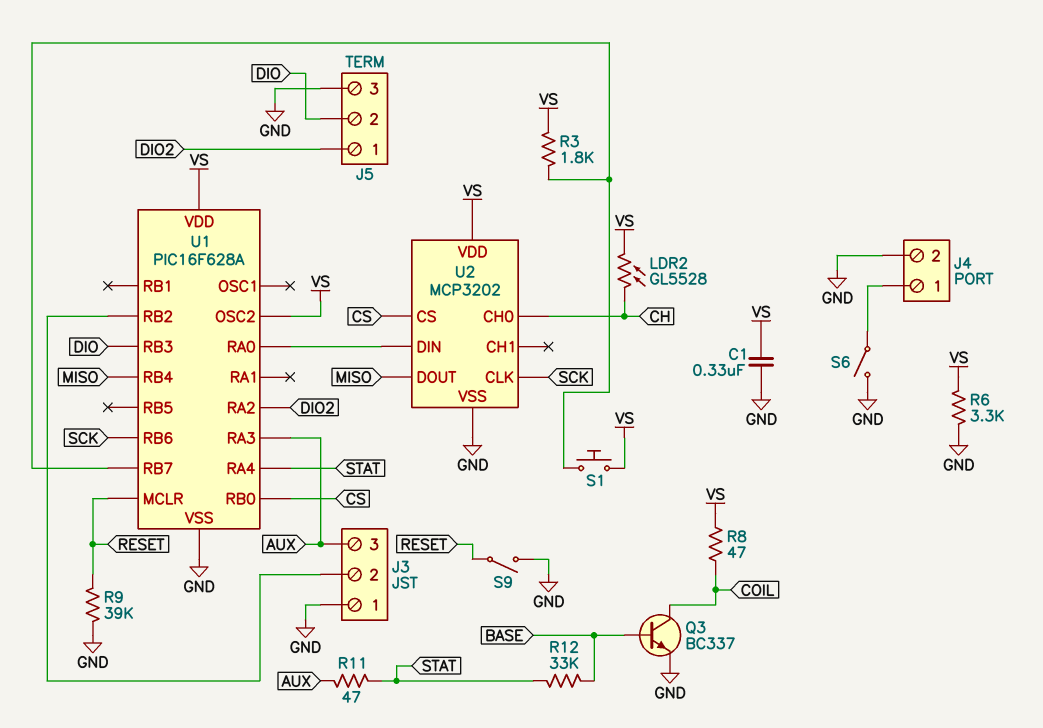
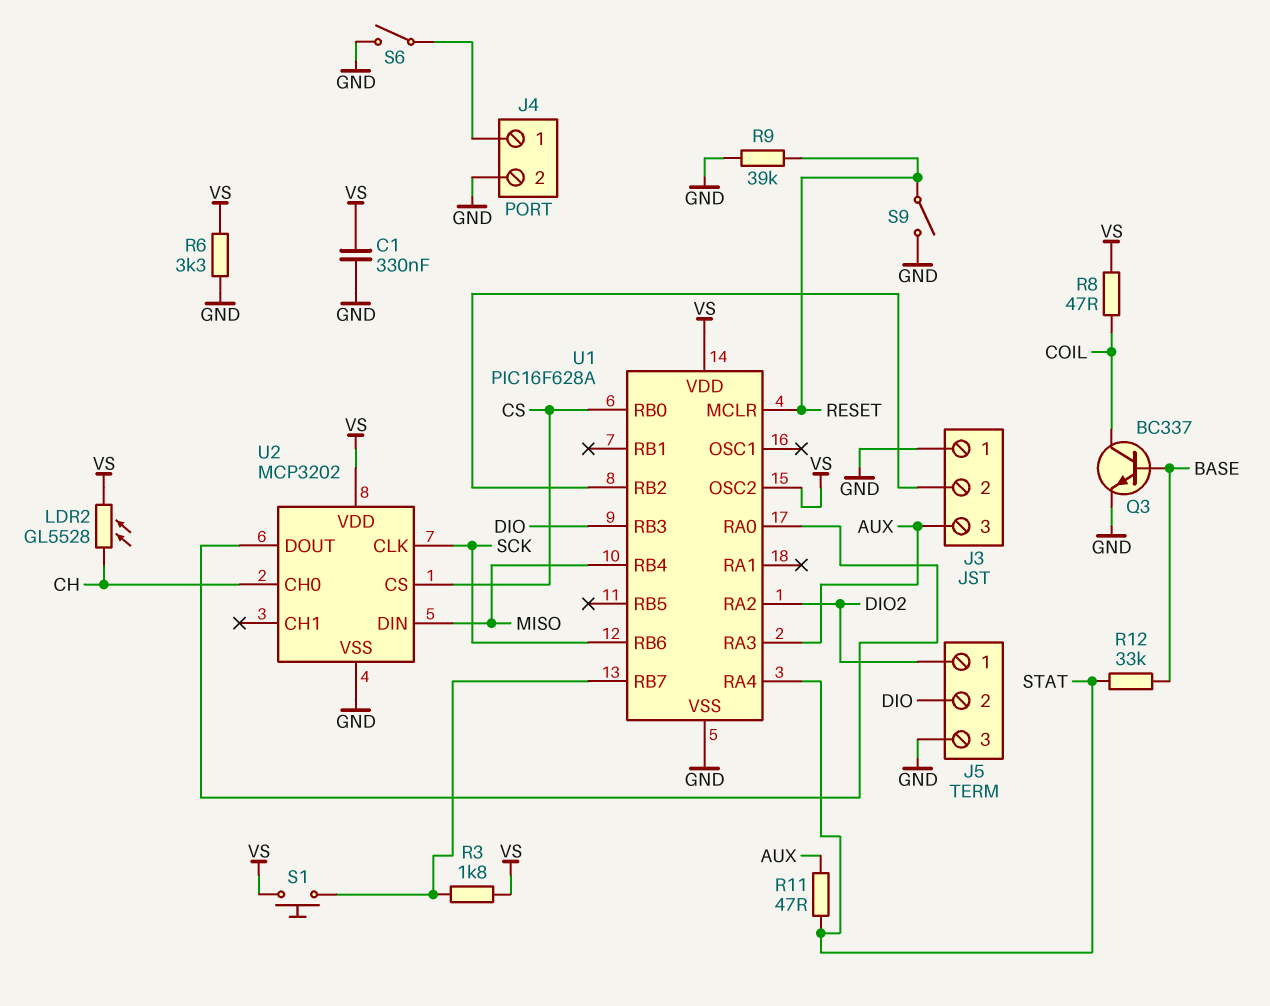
U2 pin DIN: U1/RA0 -> MISO
U2 pin DOUT: MISO -> U1/RA0

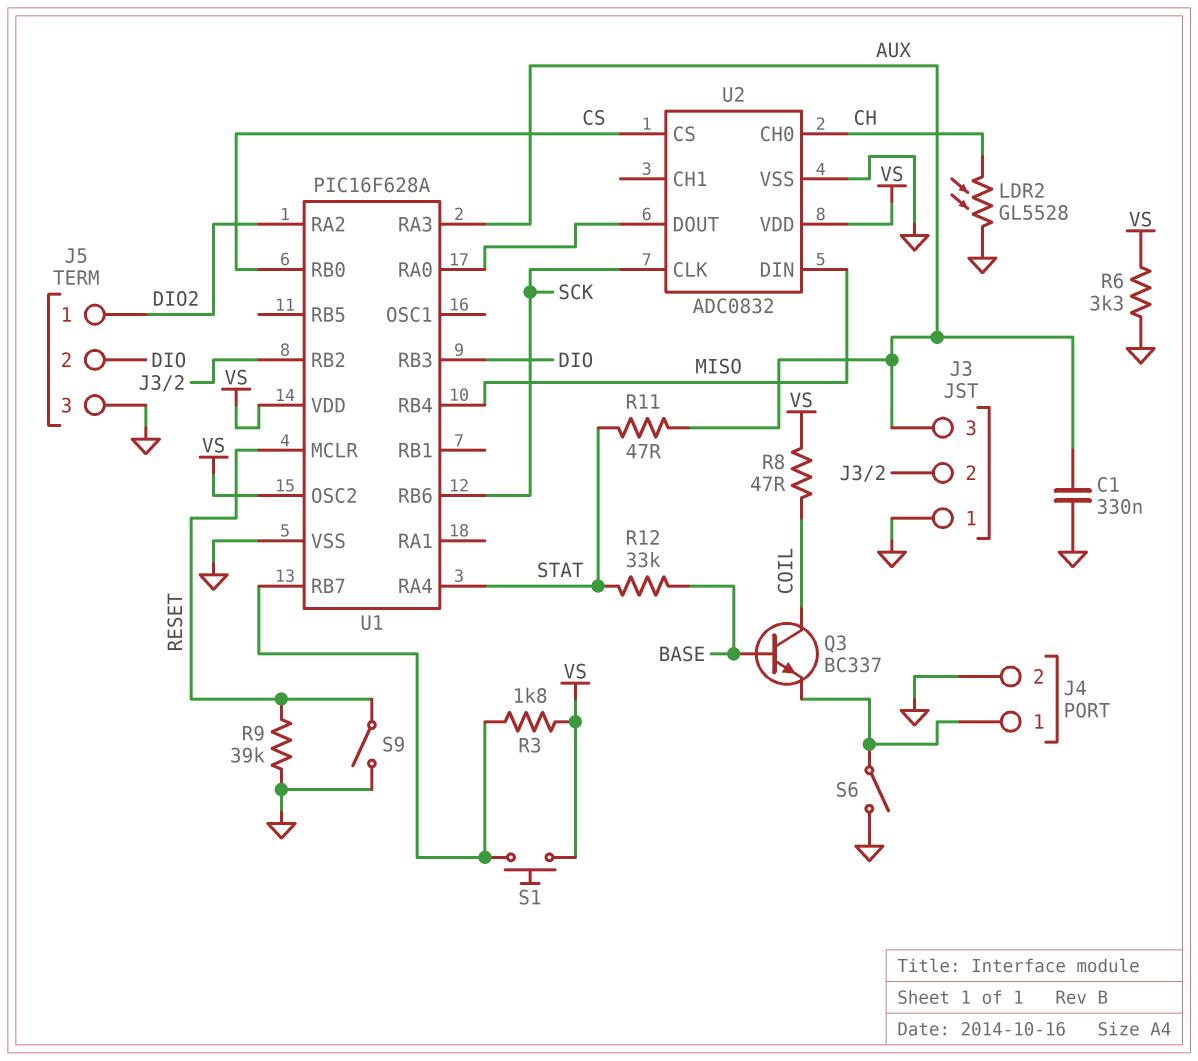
C1: 330nF (GND, VS) -> 330nF (AUX, GND)
LDR2: GL5528 (CH, VS) -> GL5528 (CH, GND)
Q3: NPN BC337 (B BASE, C COIL, E GND) -> NPN BC337 (B BASE, C COIL, E J4/1)
U2: MCP3202 -> ADC0832

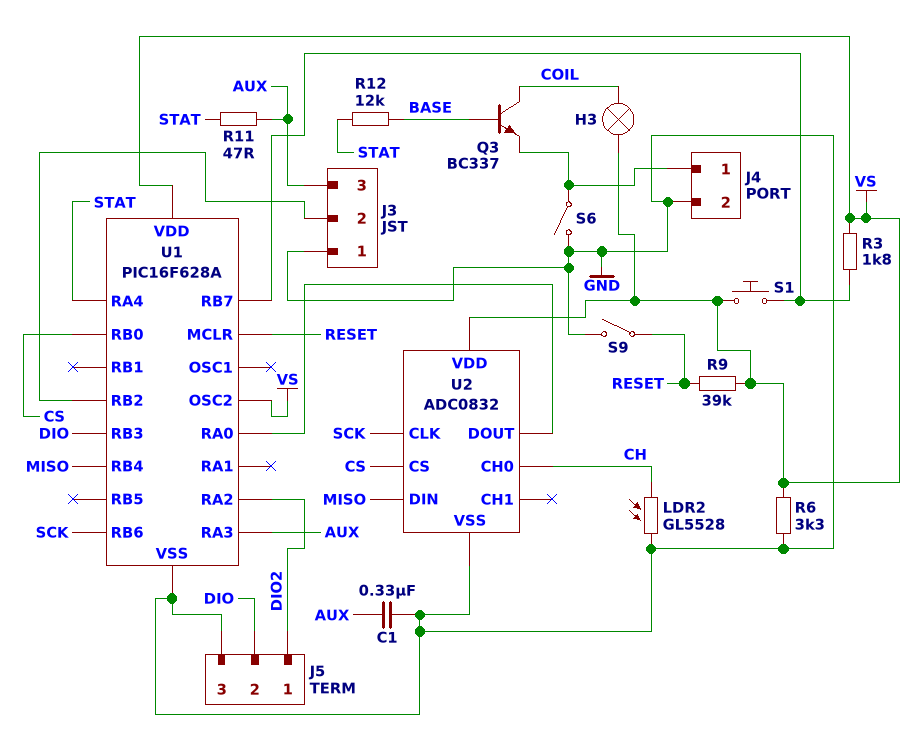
H3: none -> lamp (COIL, VS)
R8: 47 (COIL, VS) -> none
R9: 39k (GND, RESET) -> 39k (RESET, VS)
R12: 33k (BASE, STAT) -> 12k (BASE, STAT)

